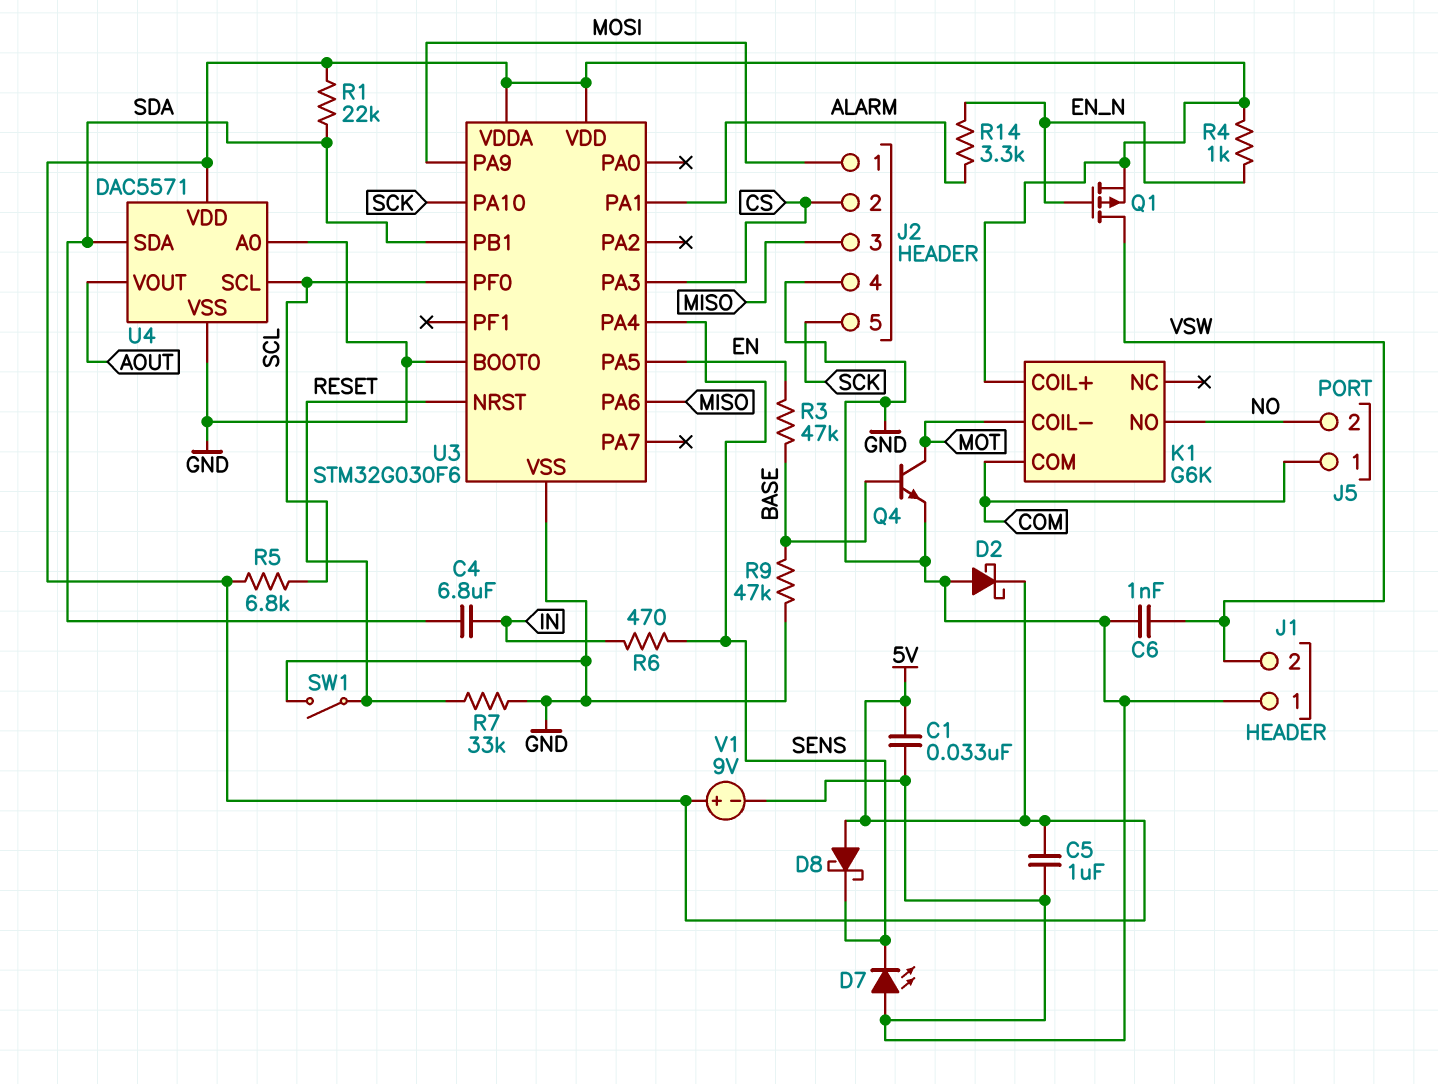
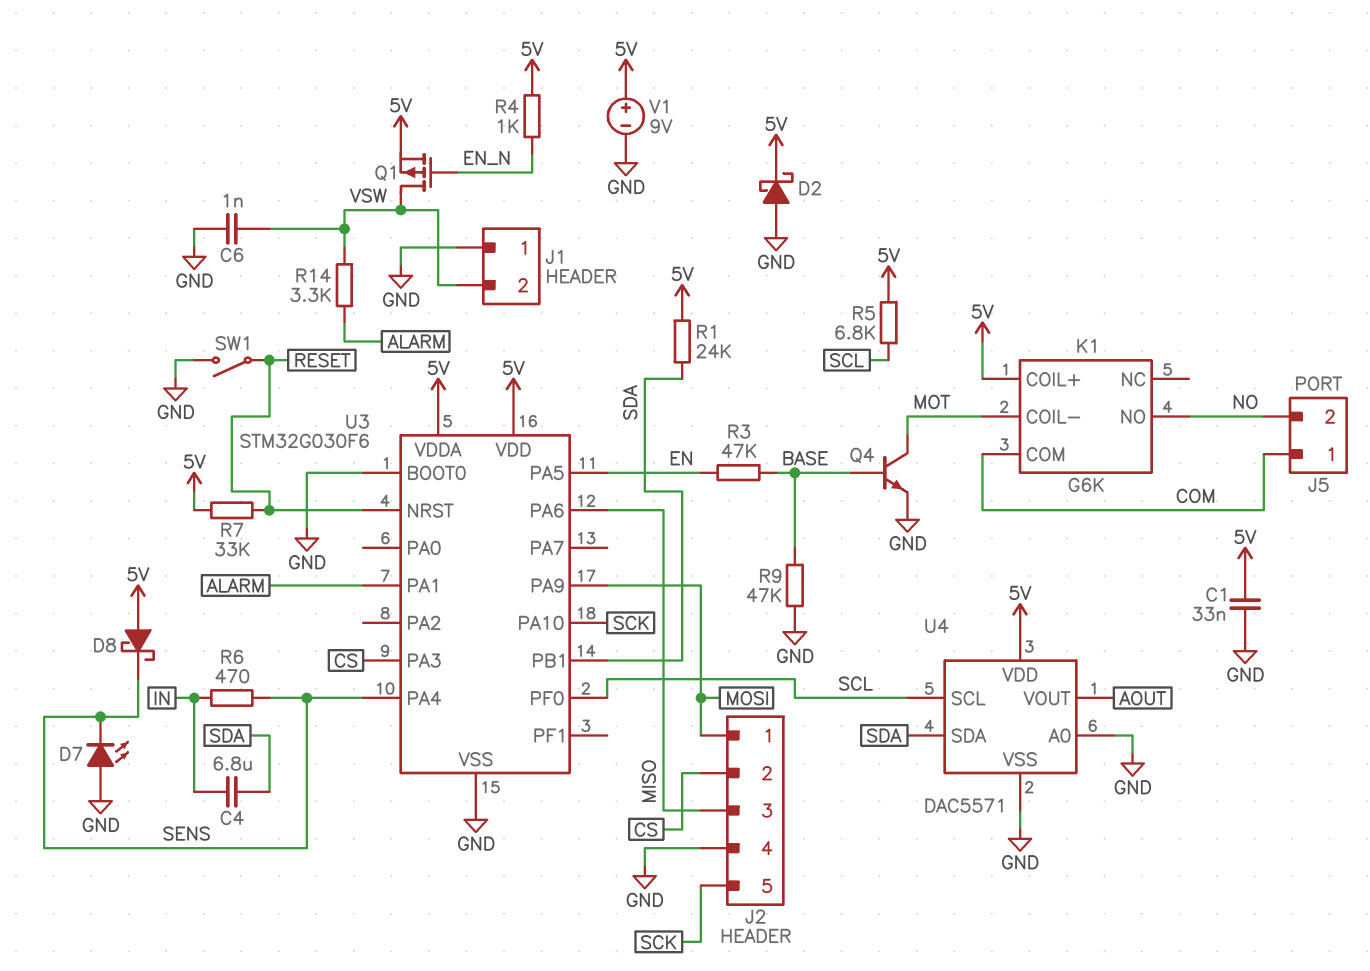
C5: 1uF (5V, GND) -> none
R1: 22k (5V, SDA) -> 24k (5V, SDA)
R7: 33k (GND, RESET) -> 33k (5V, RESET)
R14: 3.3k (ALARM, EN_N) -> 3.3k (ALARM, VSW)

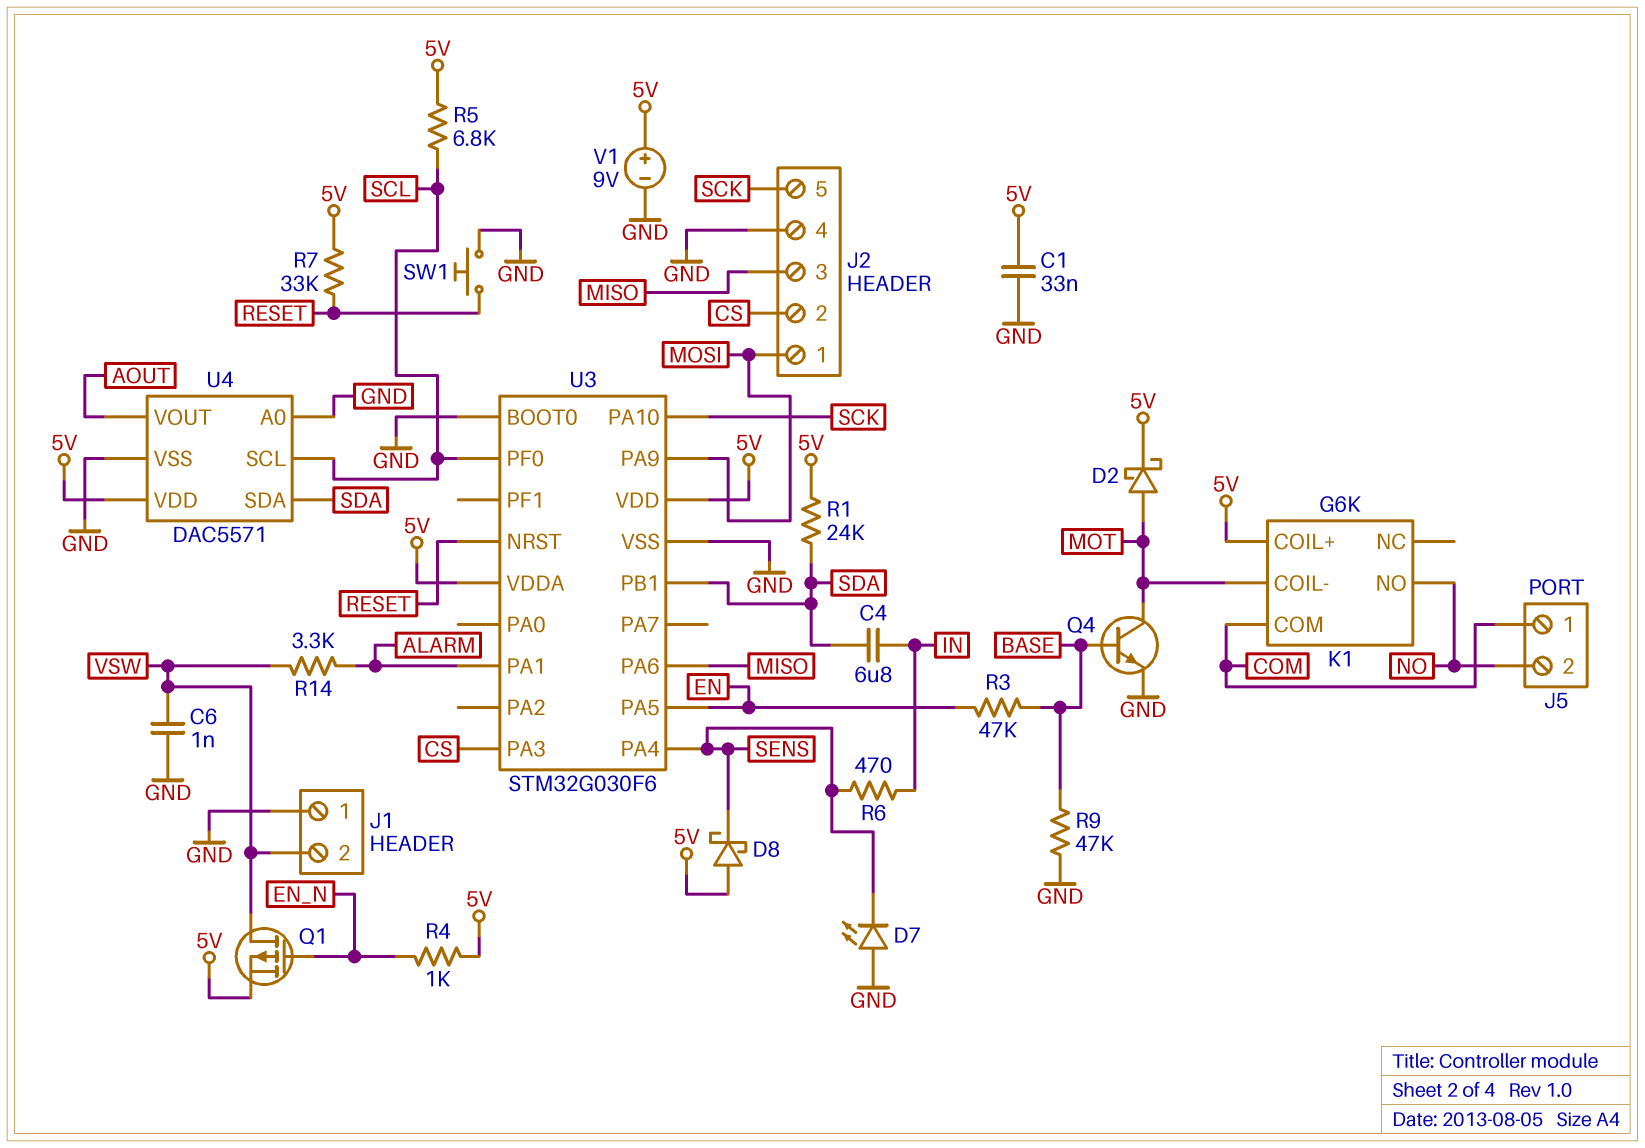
D2: schottky (A GND, K 5V) -> schottky (A MOT, K 5V)
SW1: switch (GND, RESET) -> button (GND, RESET)

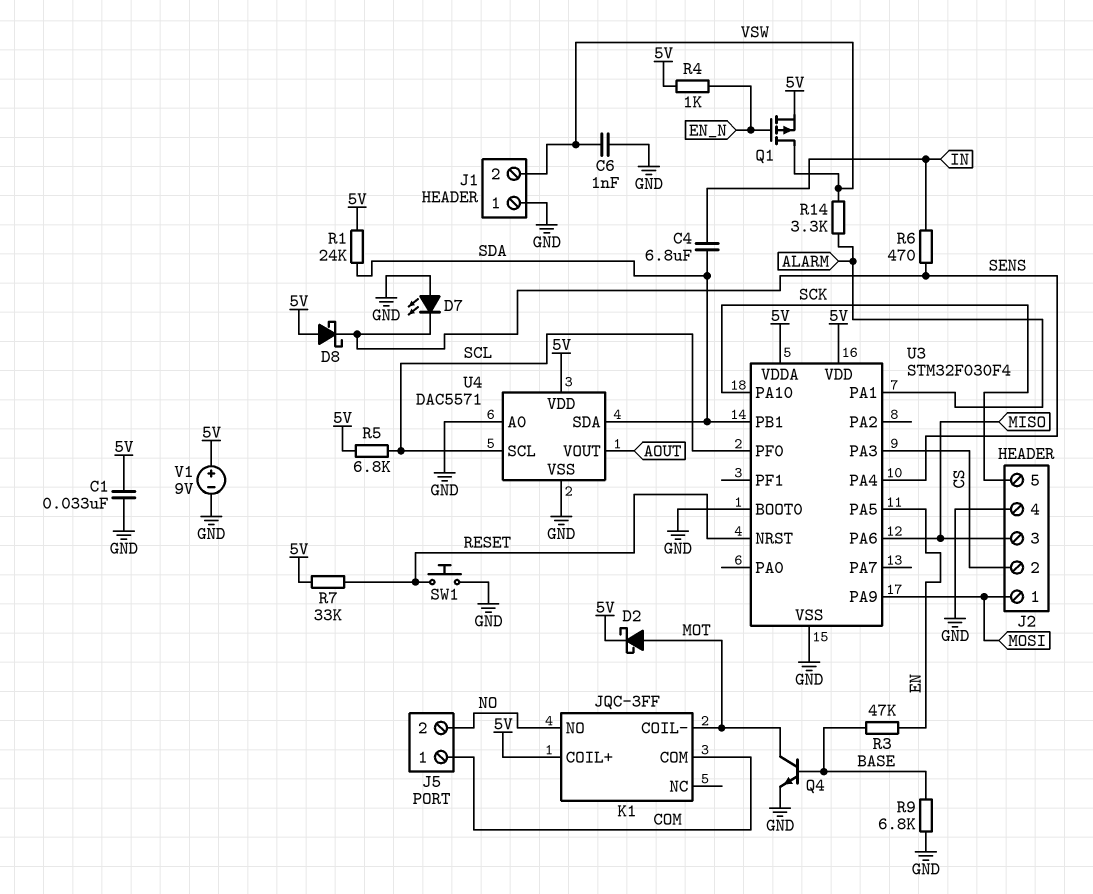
K1: G6K -> JQC-3FF
R9: 47k (BASE, GND) -> 6.8k (BASE, GND)
U3: STM32G030F6 -> STM32F030F4

